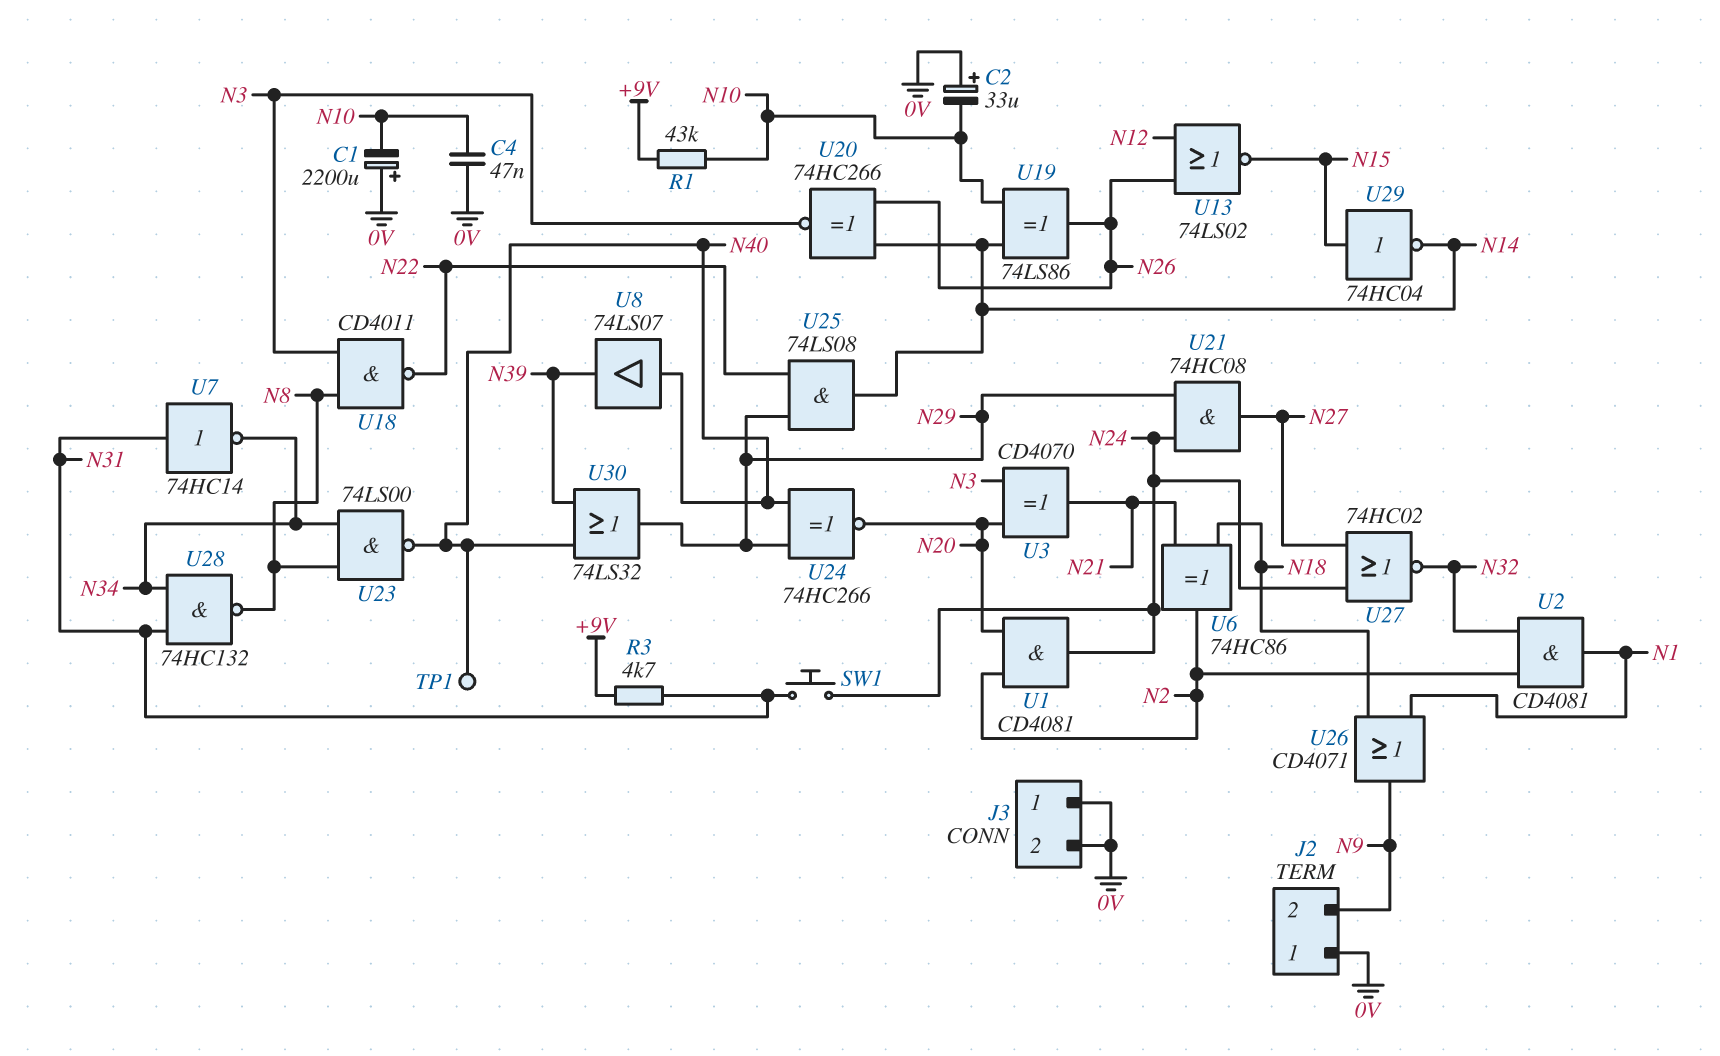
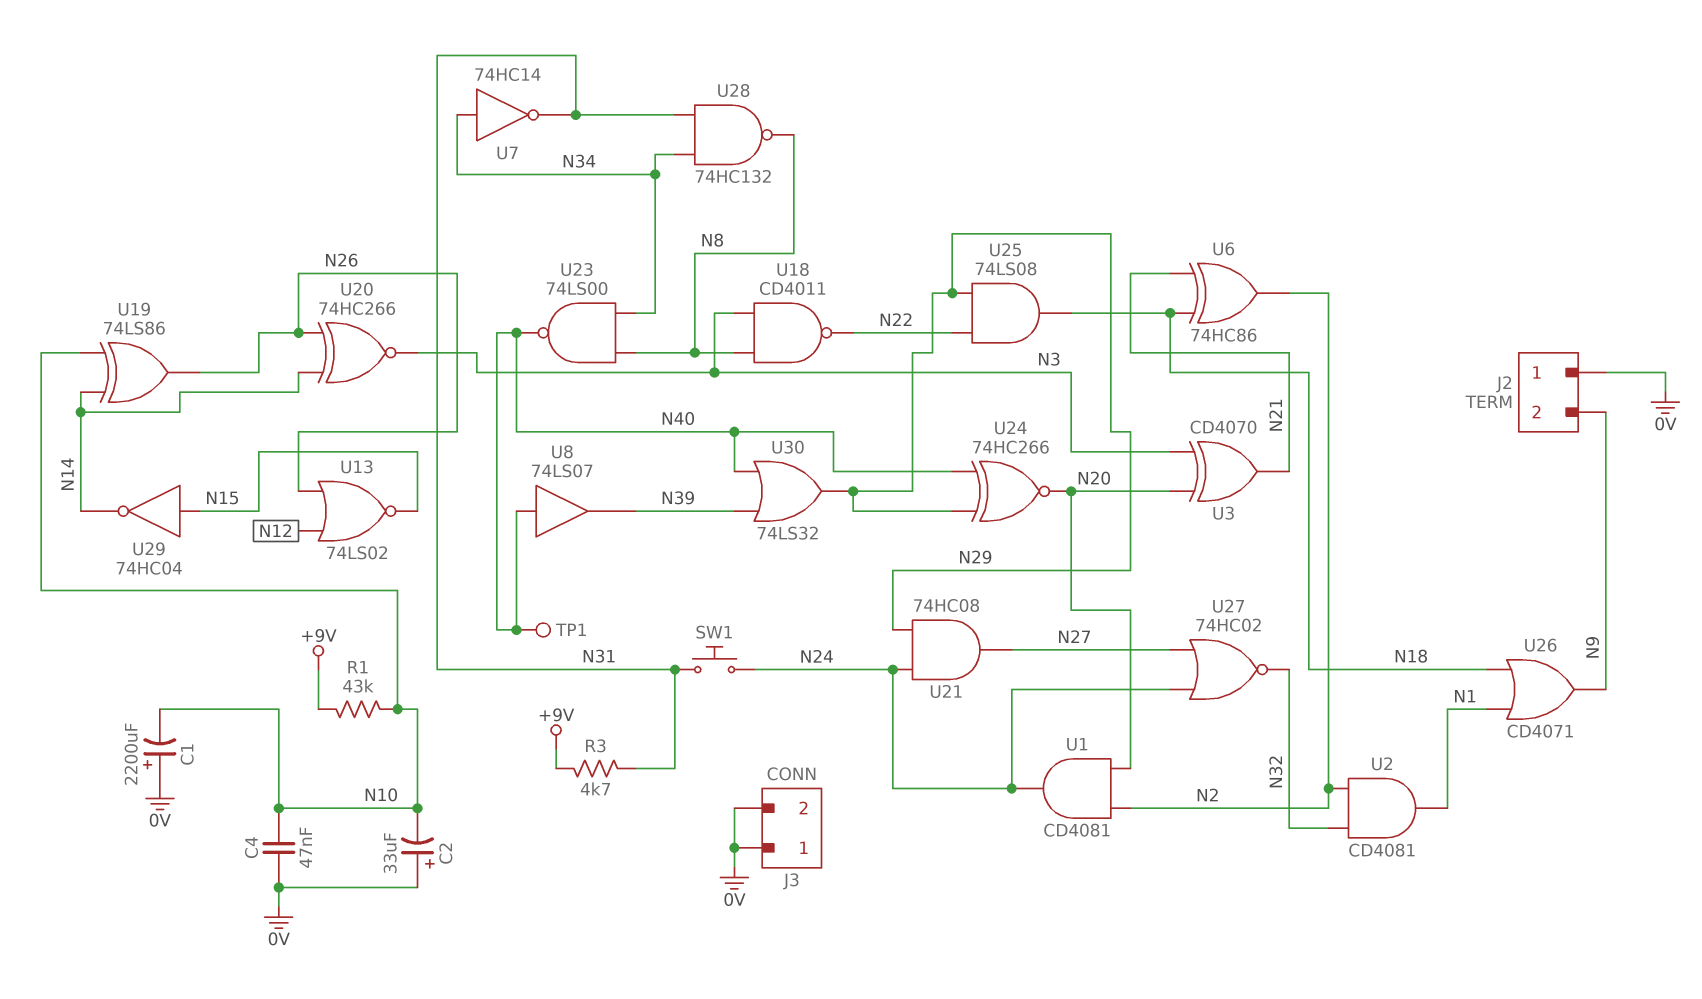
U7: NOT 74HC14 (in N31, out N34) -> NOT 74HC14 (in N34, out N31)
U25: AND 74LS08 (in N22, in N29, out N14) -> AND 74LS08 (in N22, in N29, out N18)

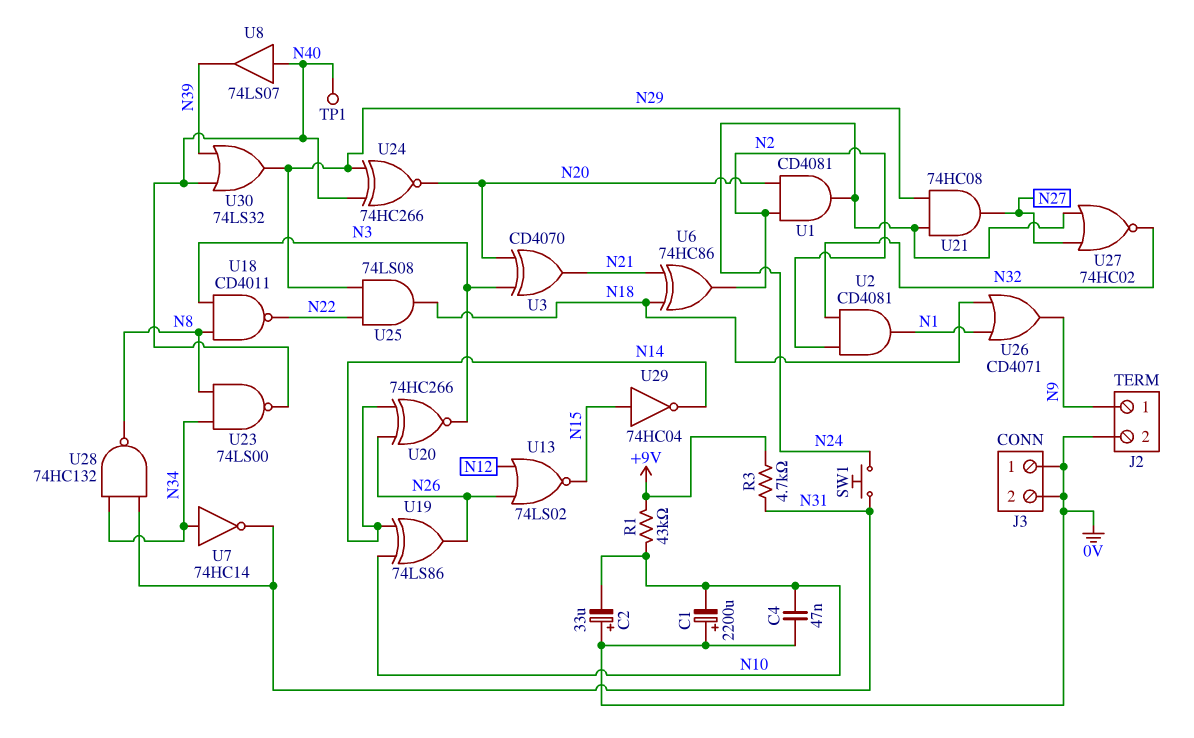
J2 pin 1: 0V -> N9
J2 pin 2: N9 -> 0V

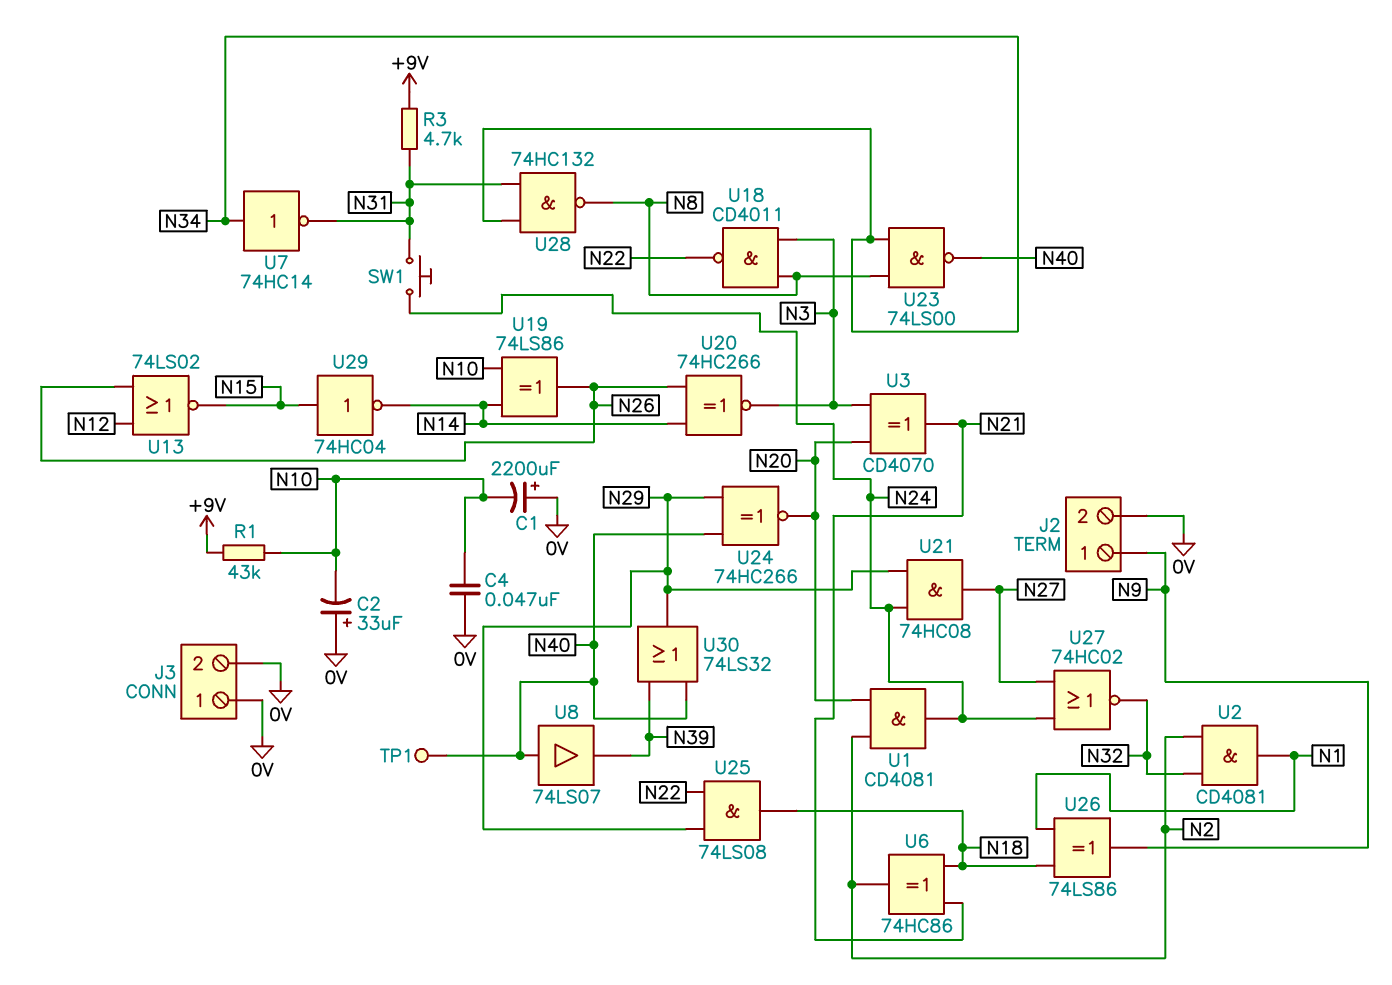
U26: OR CD4071 (in N1, in N18, out N9) -> XOR 74LS86 (in N1, in N18, out N9)

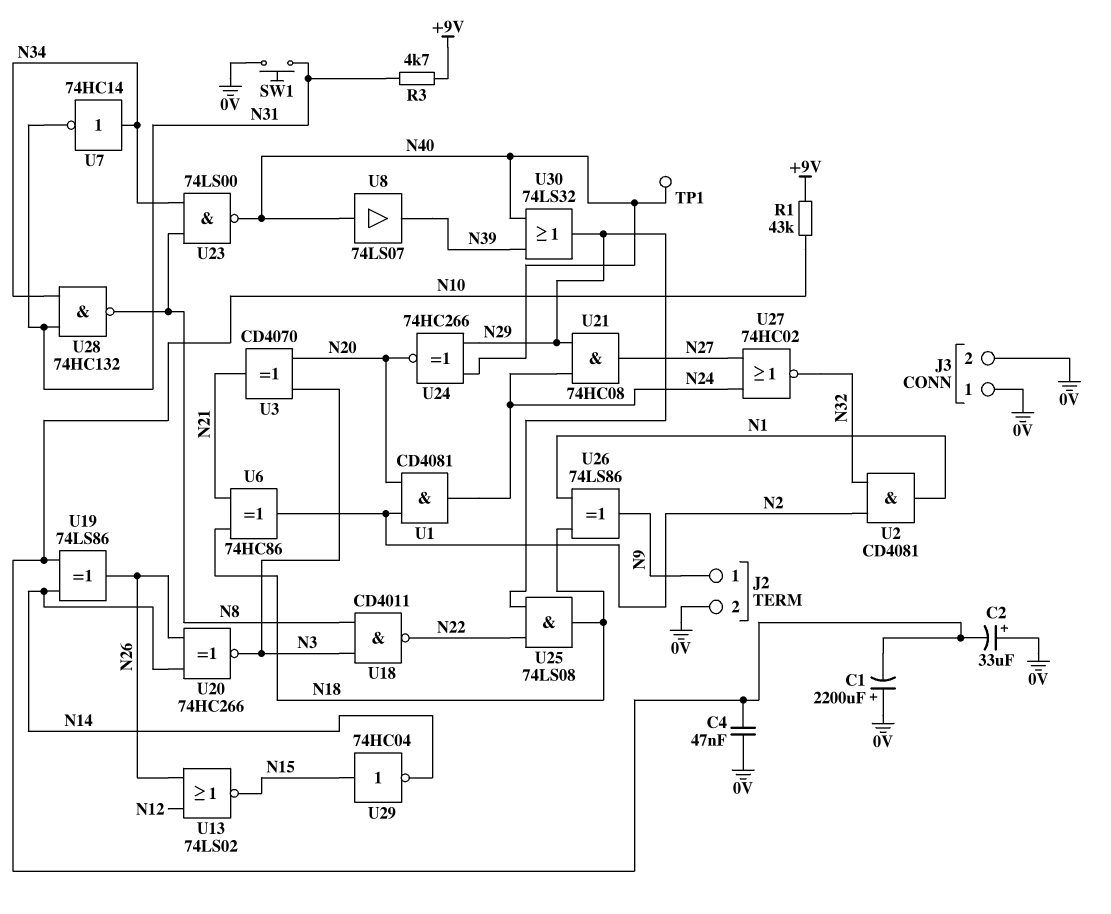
SW1: button (N24, N31) -> button (0V, N31)

